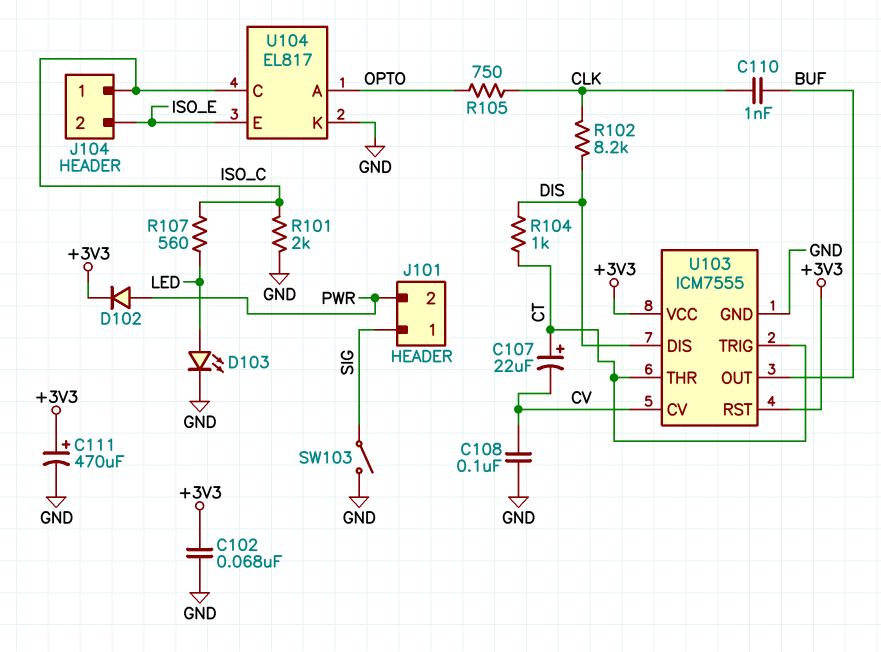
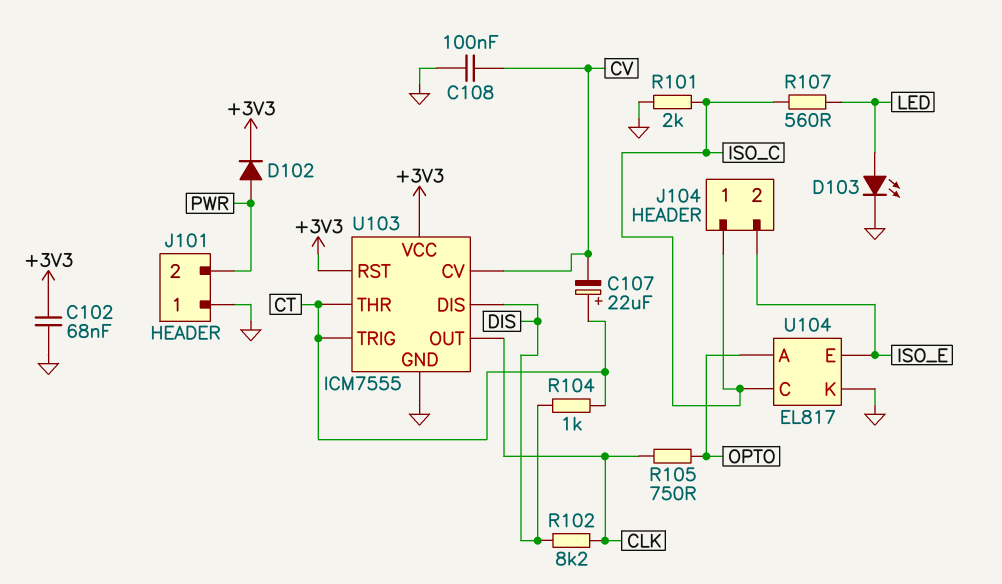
C110: 1nF (BUF, CLK) -> none
C111: 470uF (plus +3V3, minus GND) -> none
J101 pin 1: SIG -> GND
SW103: switch (GND, SIG) -> none
U103 pin OUT: BUF -> CLK

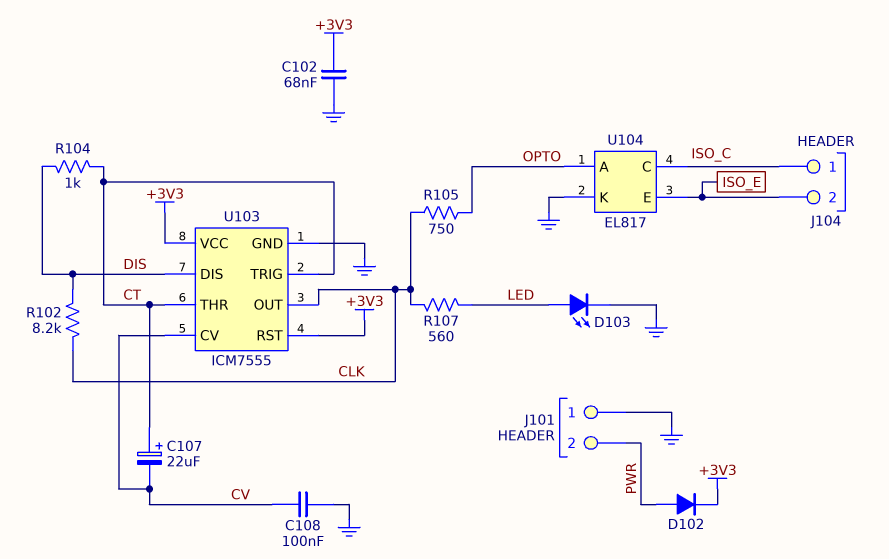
R101: 2k (GND, ISO_C) -> none
R107: 560 (ISO_C, LED) -> 560 (CLK, LED)

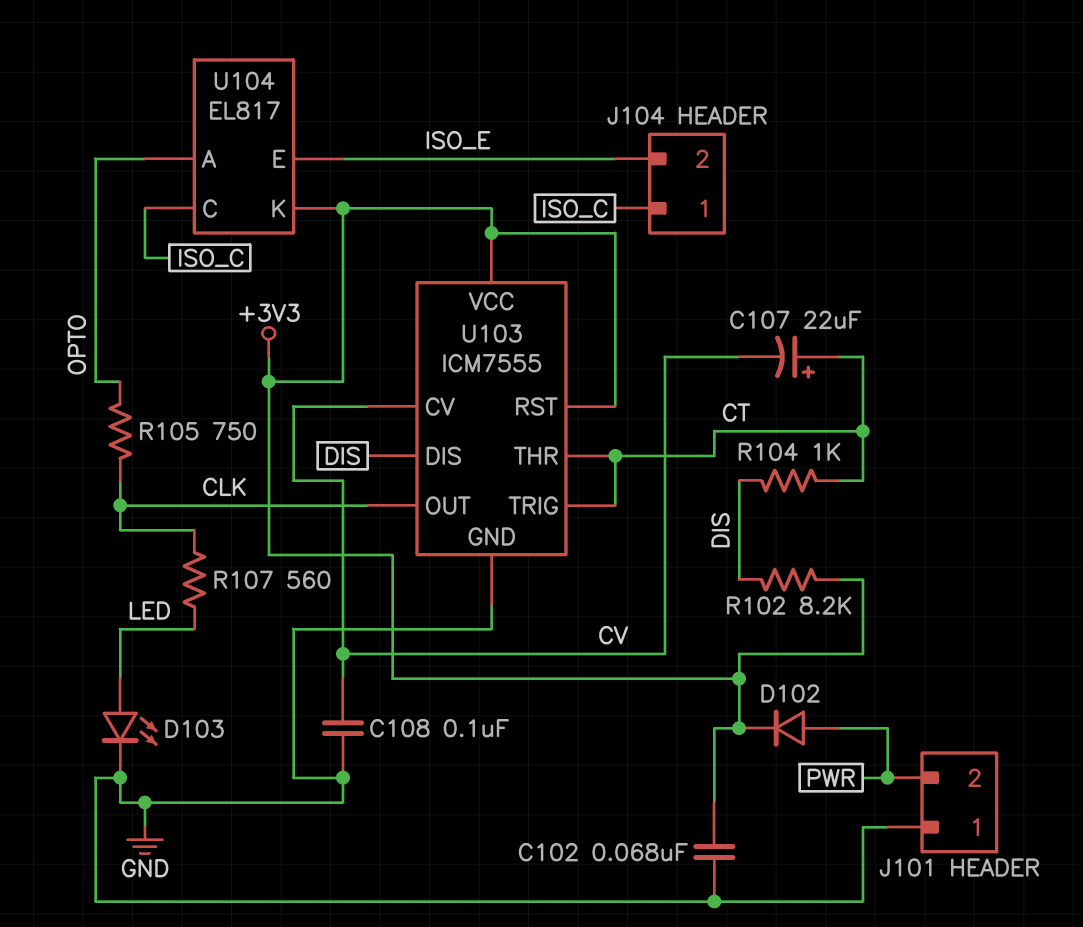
R102: 8.2k (CLK, DIS) -> 8.2k (+3V3, DIS)
U104 pin K: GND -> +3V3

